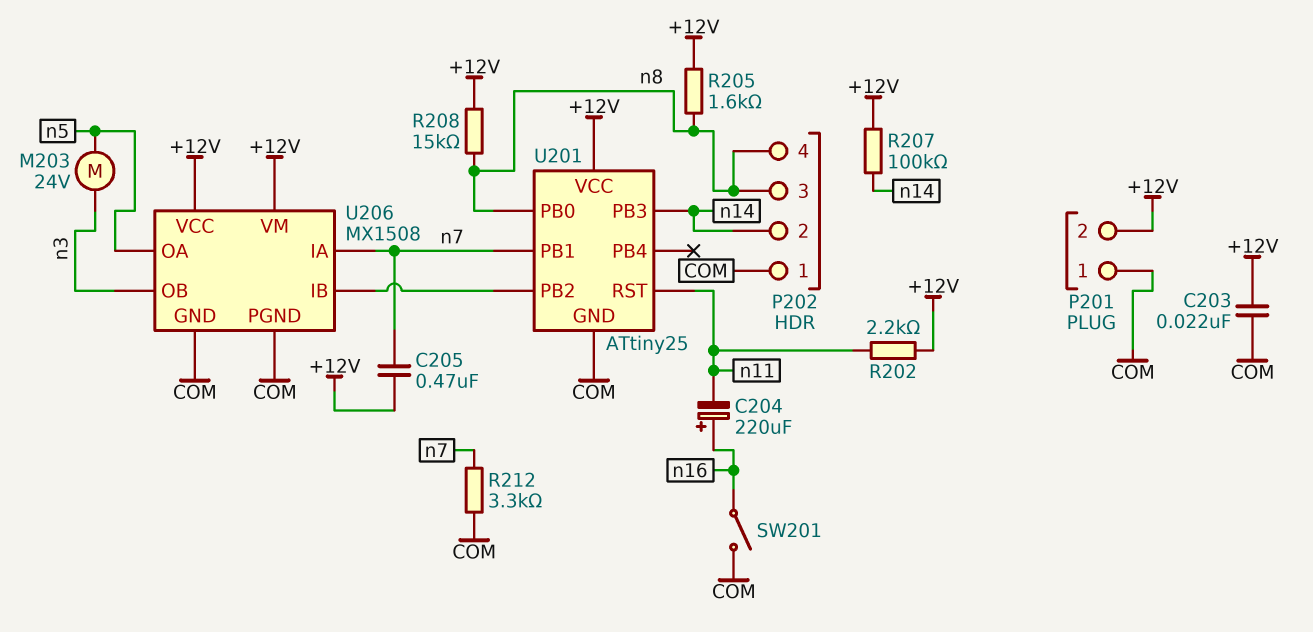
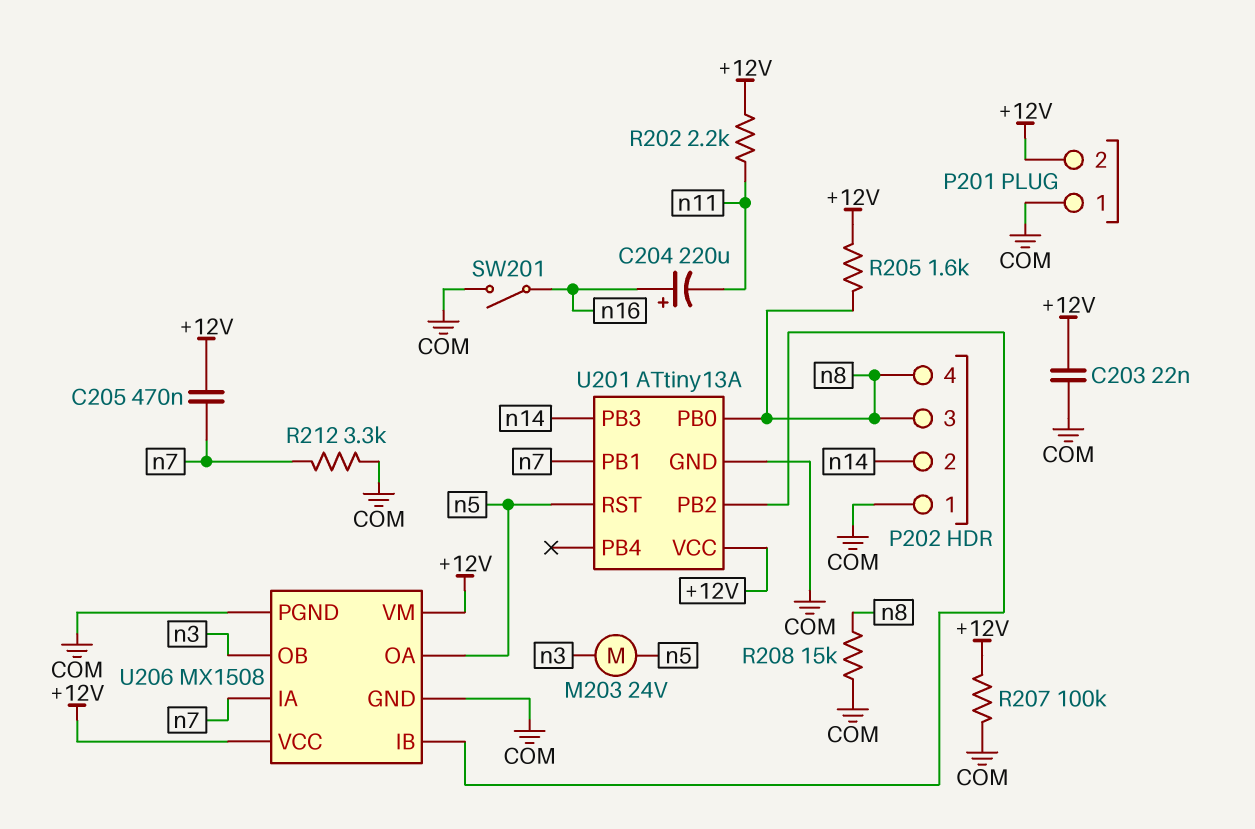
R207: 100k (+12V, n14) -> 100k (+12V, COM)
R208: 15k (+12V, n8) -> 15k (COM, n8)
U201: ATtiny25 -> ATtiny13A
U201 pin RST: n11 -> n5

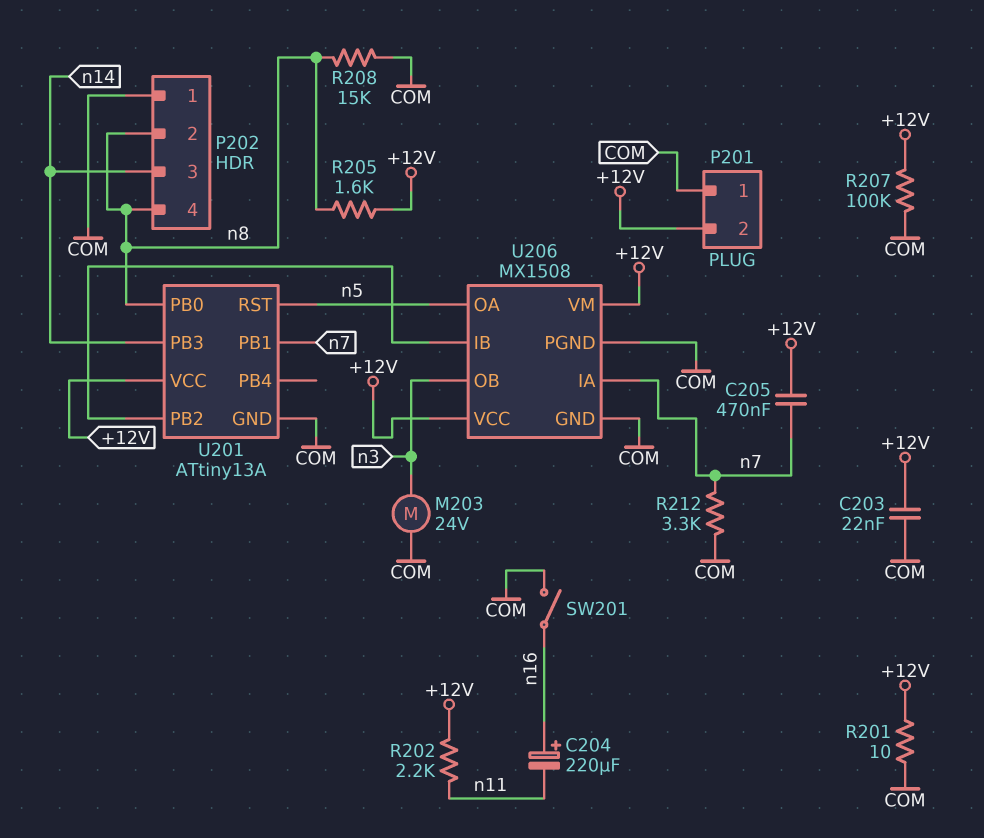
M203: motor 24V (n3, n5) -> motor 24V (COM, n3)
P202 pin 2: n14 -> n8
P202 pin 3: n8 -> n14
R201: none -> 10 (+12V, COM)

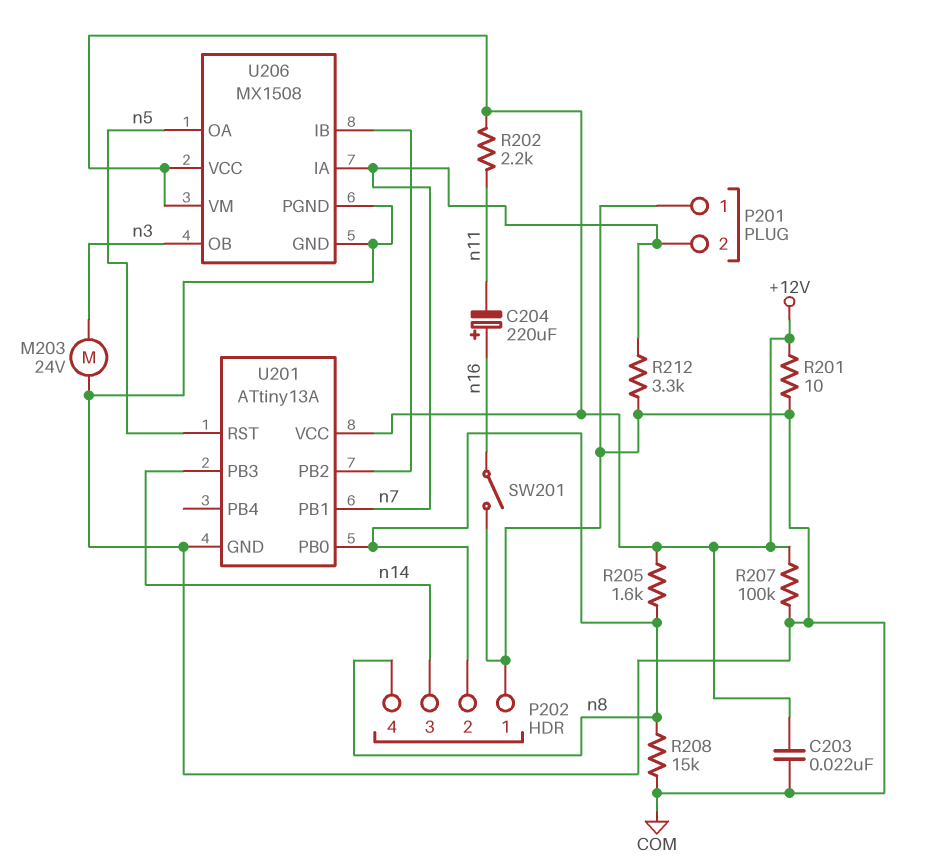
C205: 470nF (+12V, n7) -> none
P201 pin 2: +12V -> n7

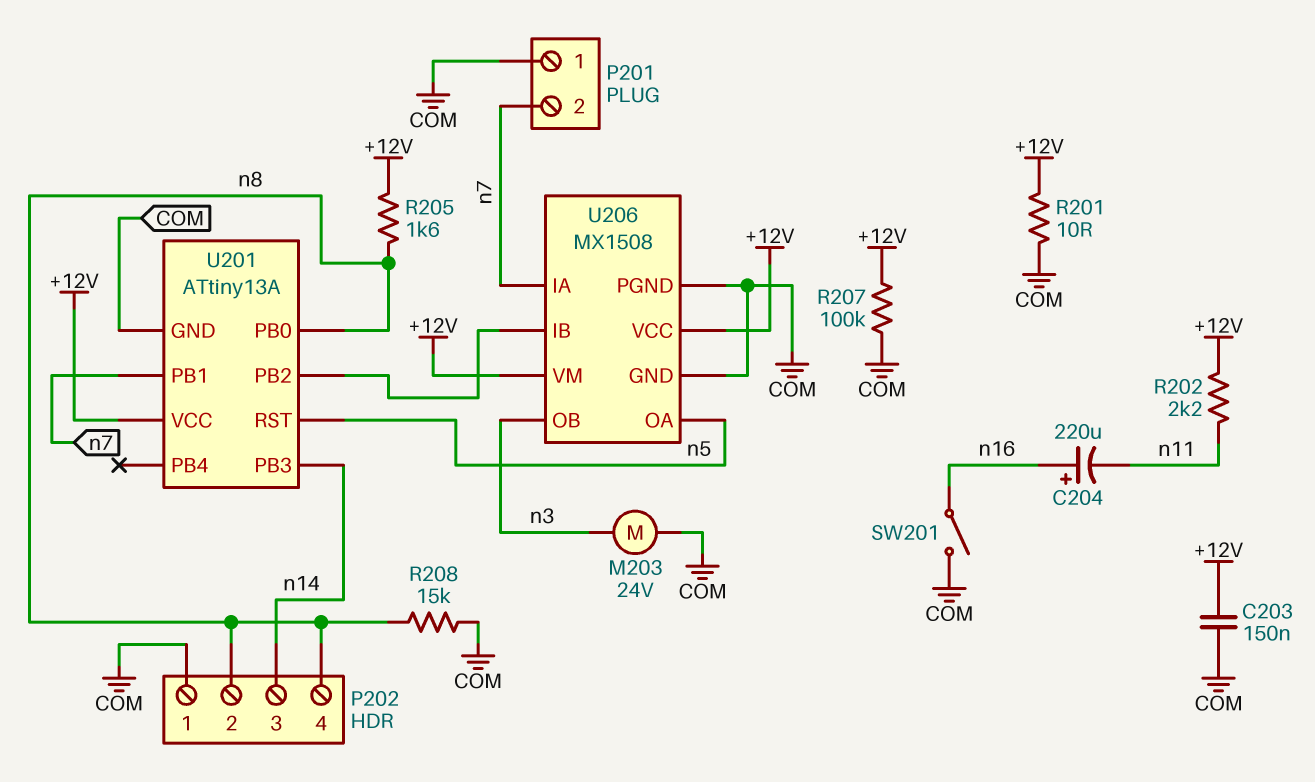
C203: 22nF (+12V, COM) -> 150nF (+12V, COM)
R212: 3.3k (COM, n7) -> none

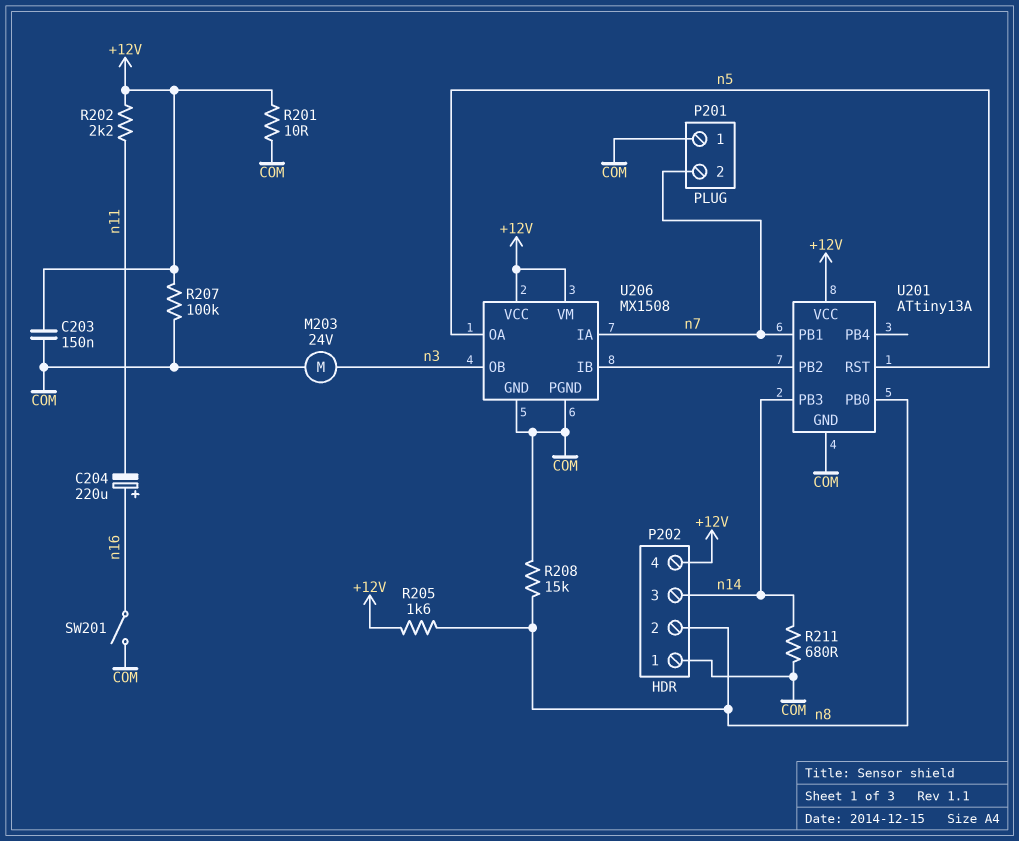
P202 pin 4: n8 -> +12V
R211: none -> 680 (COM, n14)

